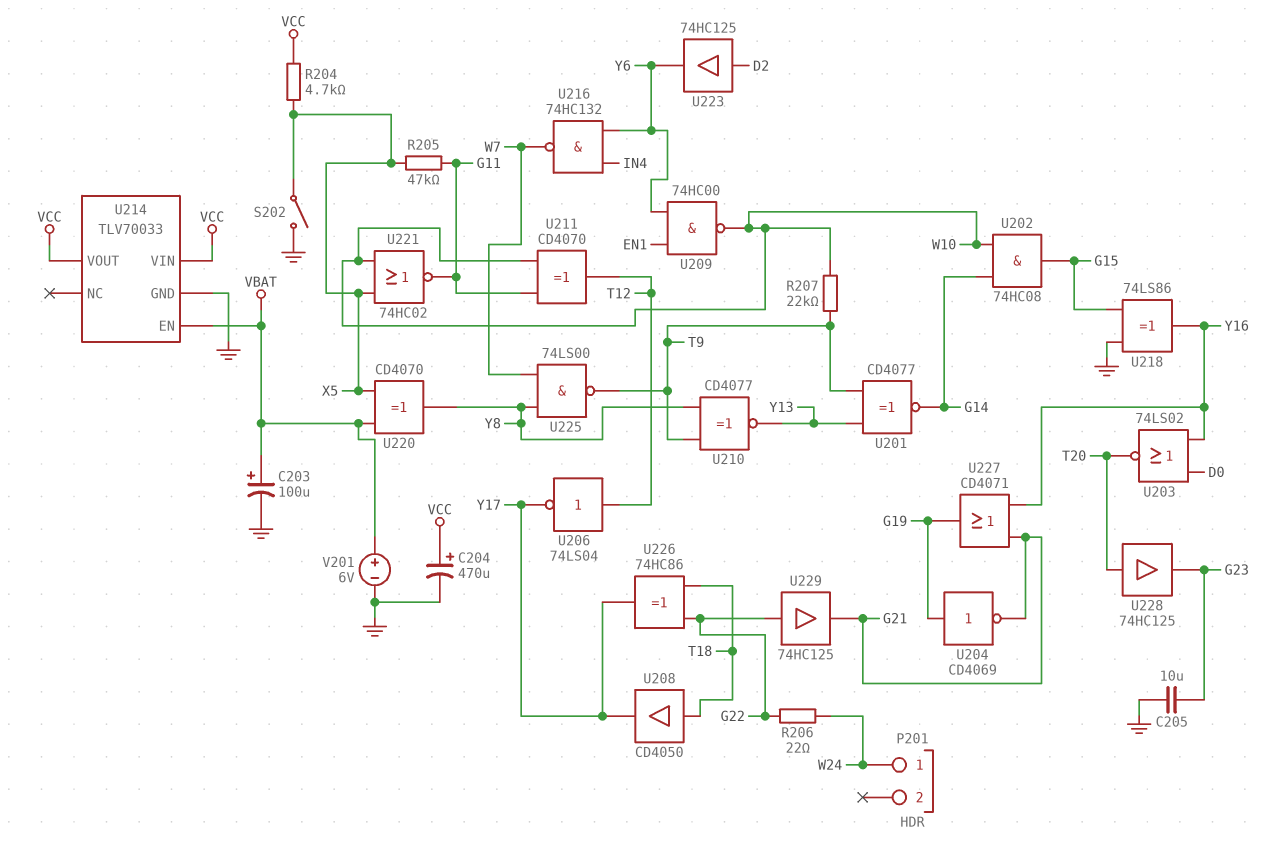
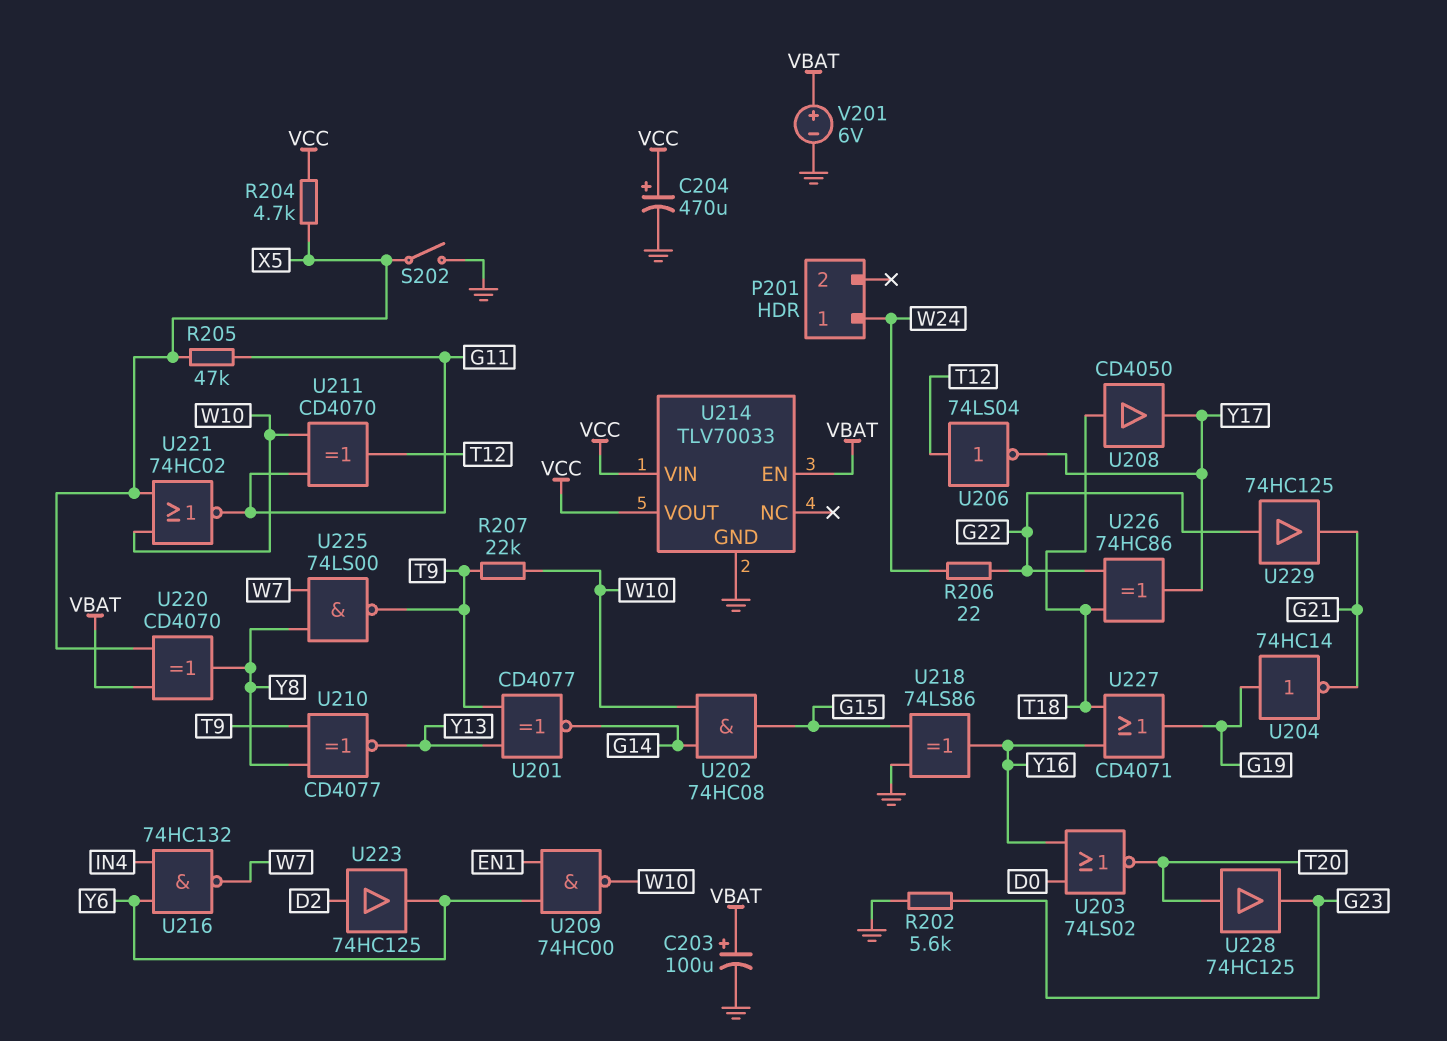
C205: 10uF (G23, GND) -> none
R202: none -> 5.6k (G23, GND)
U204: NOT CD4069 (in G19, out G21) -> NOT 74HC14 (in G19, out G21)
U227: OR CD4071 (in G21, in Y16, out G19) -> OR CD4071 (in T18, in Y16, out G19)

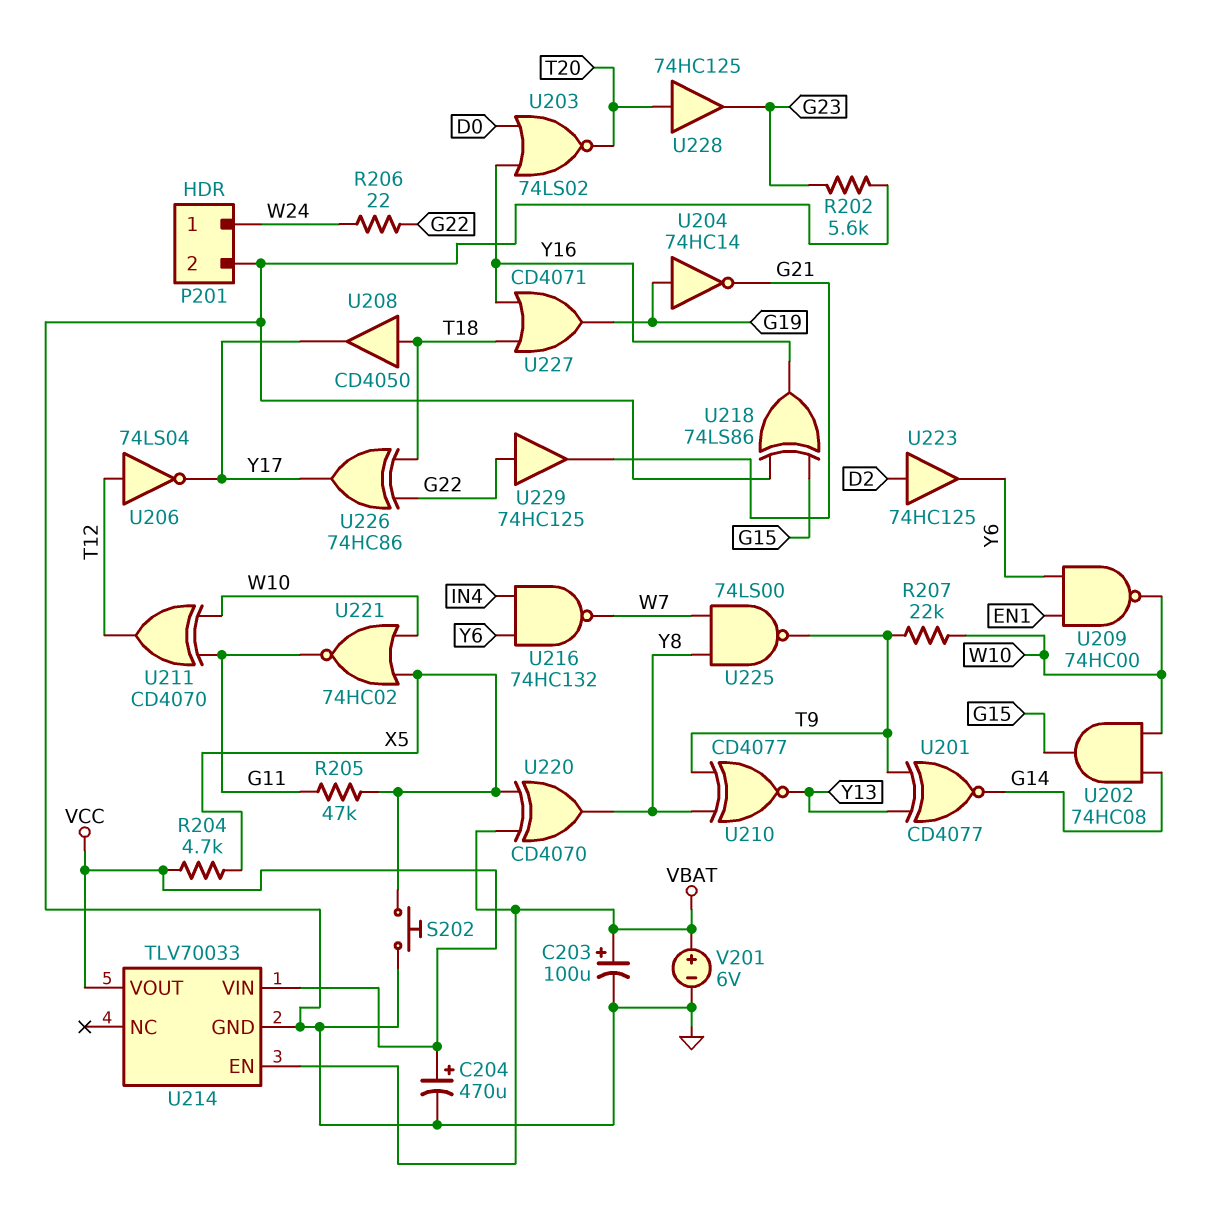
P201 pin 2: none -> GND
S202: switch (GND, X5) -> button (GND, X5)

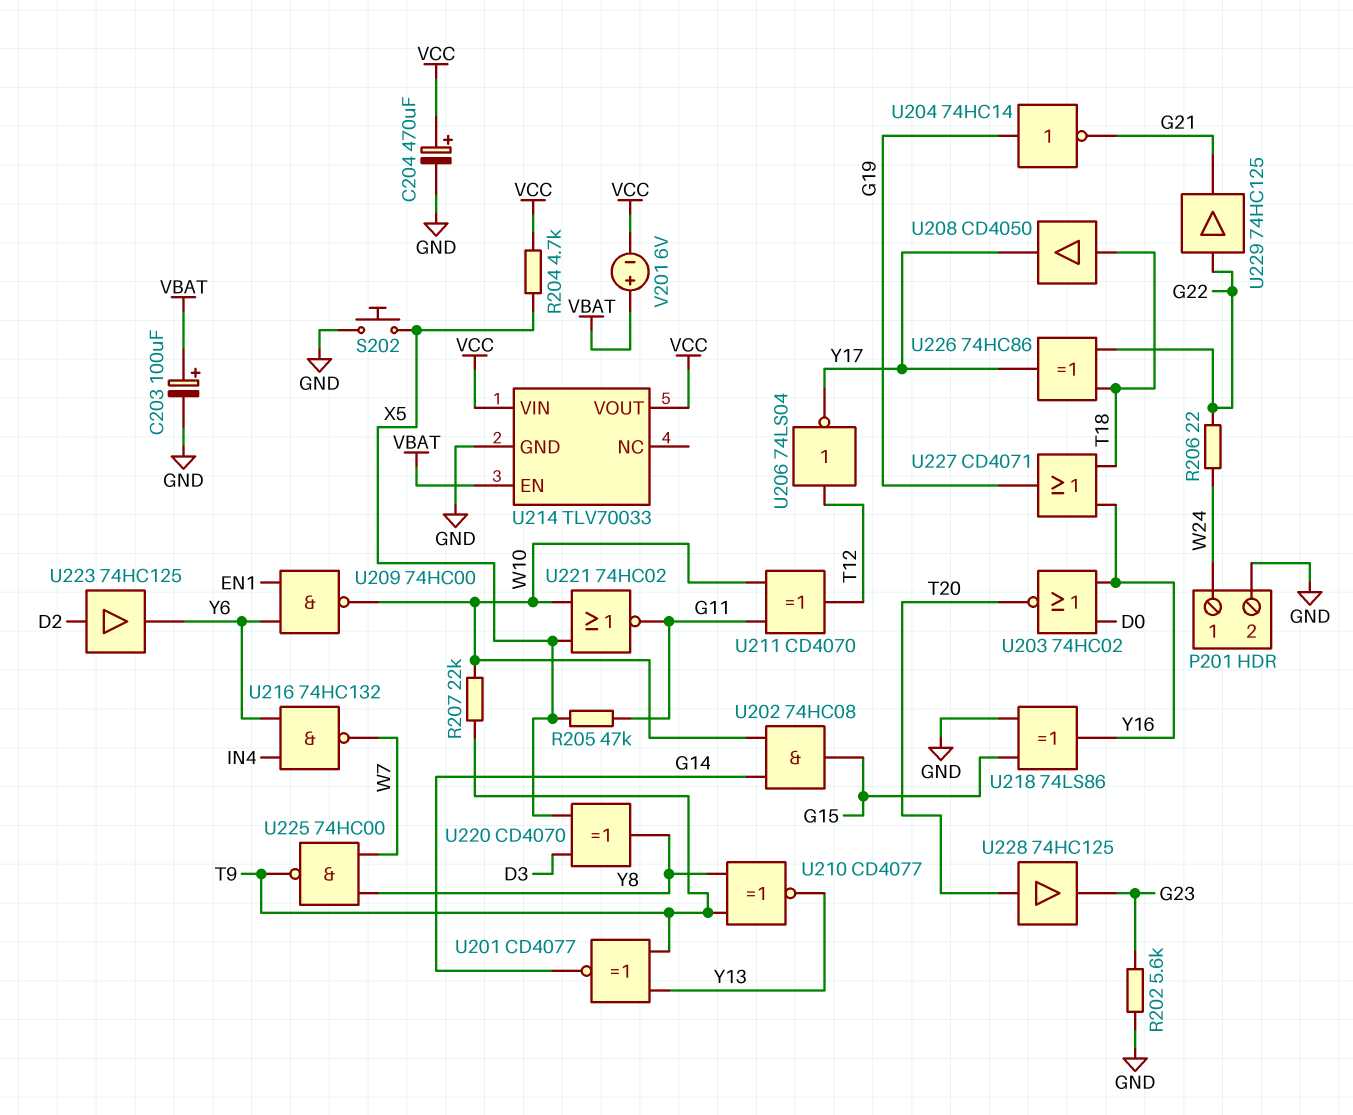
U203: NOR 74LS02 (in D0, in Y16, out T20) -> NOR 74HC02 (in D0, in Y16, out T20)
U220: XOR CD4070 (in VBAT, in X5, out Y8) -> XOR CD4070 (in D3, in X5, out Y8)
U225: NAND 74LS00 (in W7, in Y8, out T9) -> NAND 74HC00 (in W7, in Y8, out T9)
V201: 6V (plus VBAT, minus GND) -> 6V (plus VBAT, minus VCC)

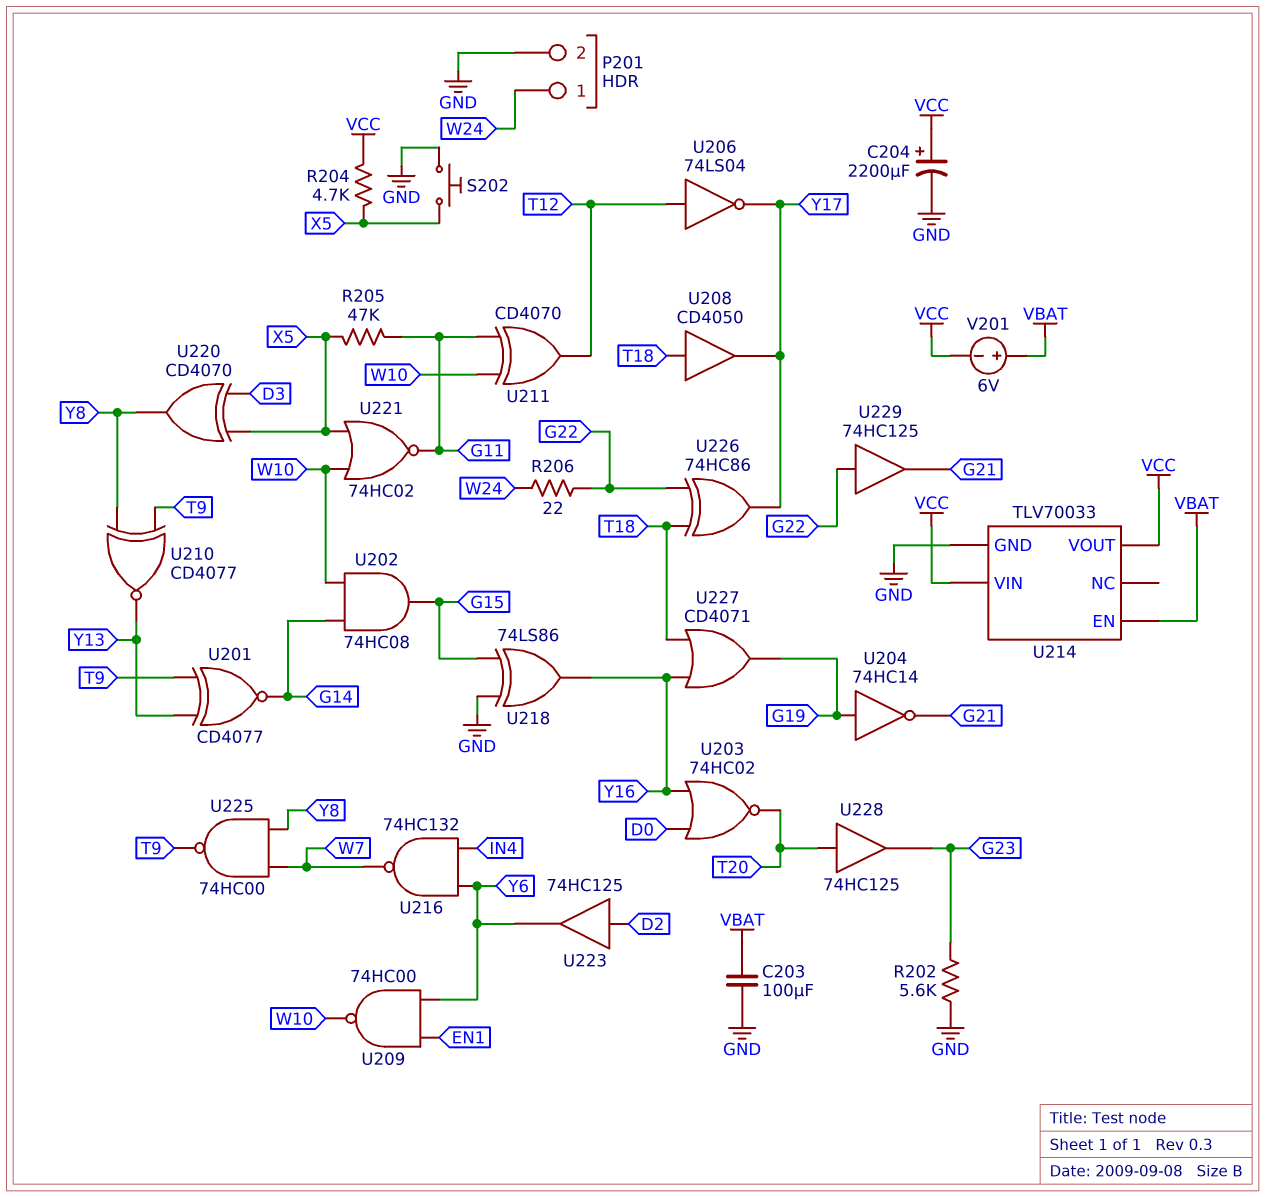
C203: 100uF (plus VBAT, minus GND) -> 100uF (GND, VBAT)
C204: 470uF (plus VCC, minus GND) -> 2200uF (plus VCC, minus GND)
R207: 22k (T9, W10) -> none

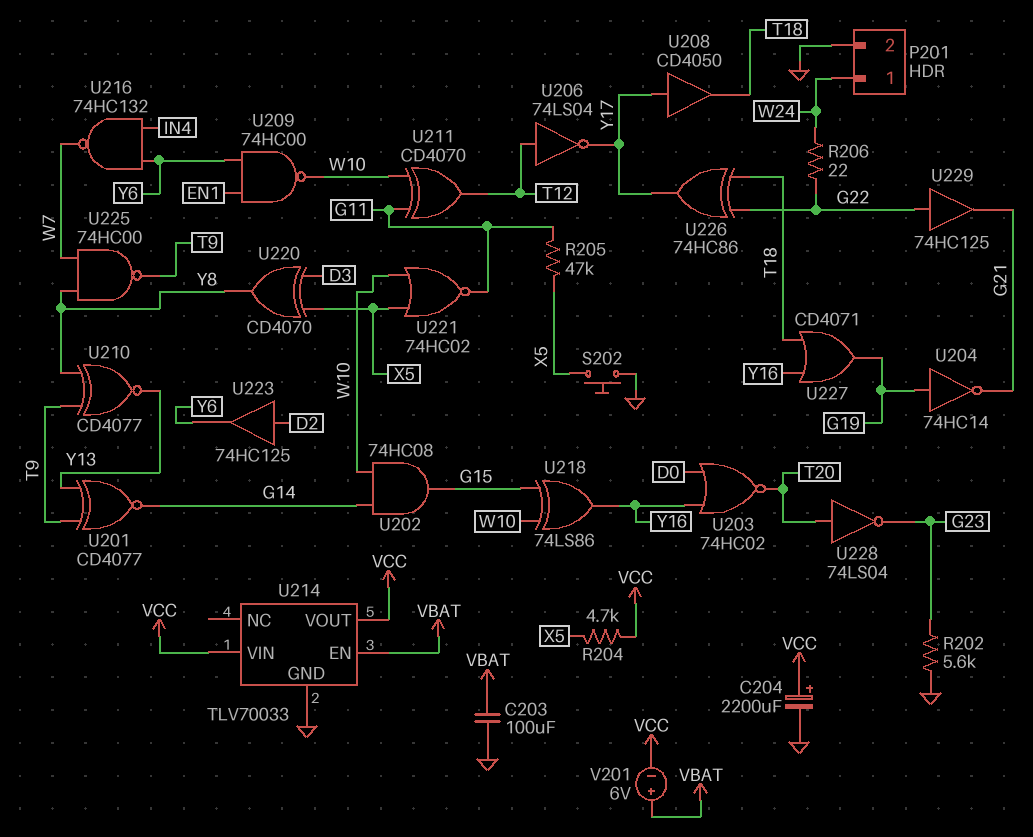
U208: buffer CD4050 (in T18, out Y17) -> buffer CD4050 (in Y17, out T18)
U218: XOR 74LS86 (in G15, in GND, out Y16) -> XOR 74LS86 (in G15, in W10, out Y16)
U228: buffer 74HC125 (in T20, out G23) -> NOT 74LS04 (in T20, out G23)

